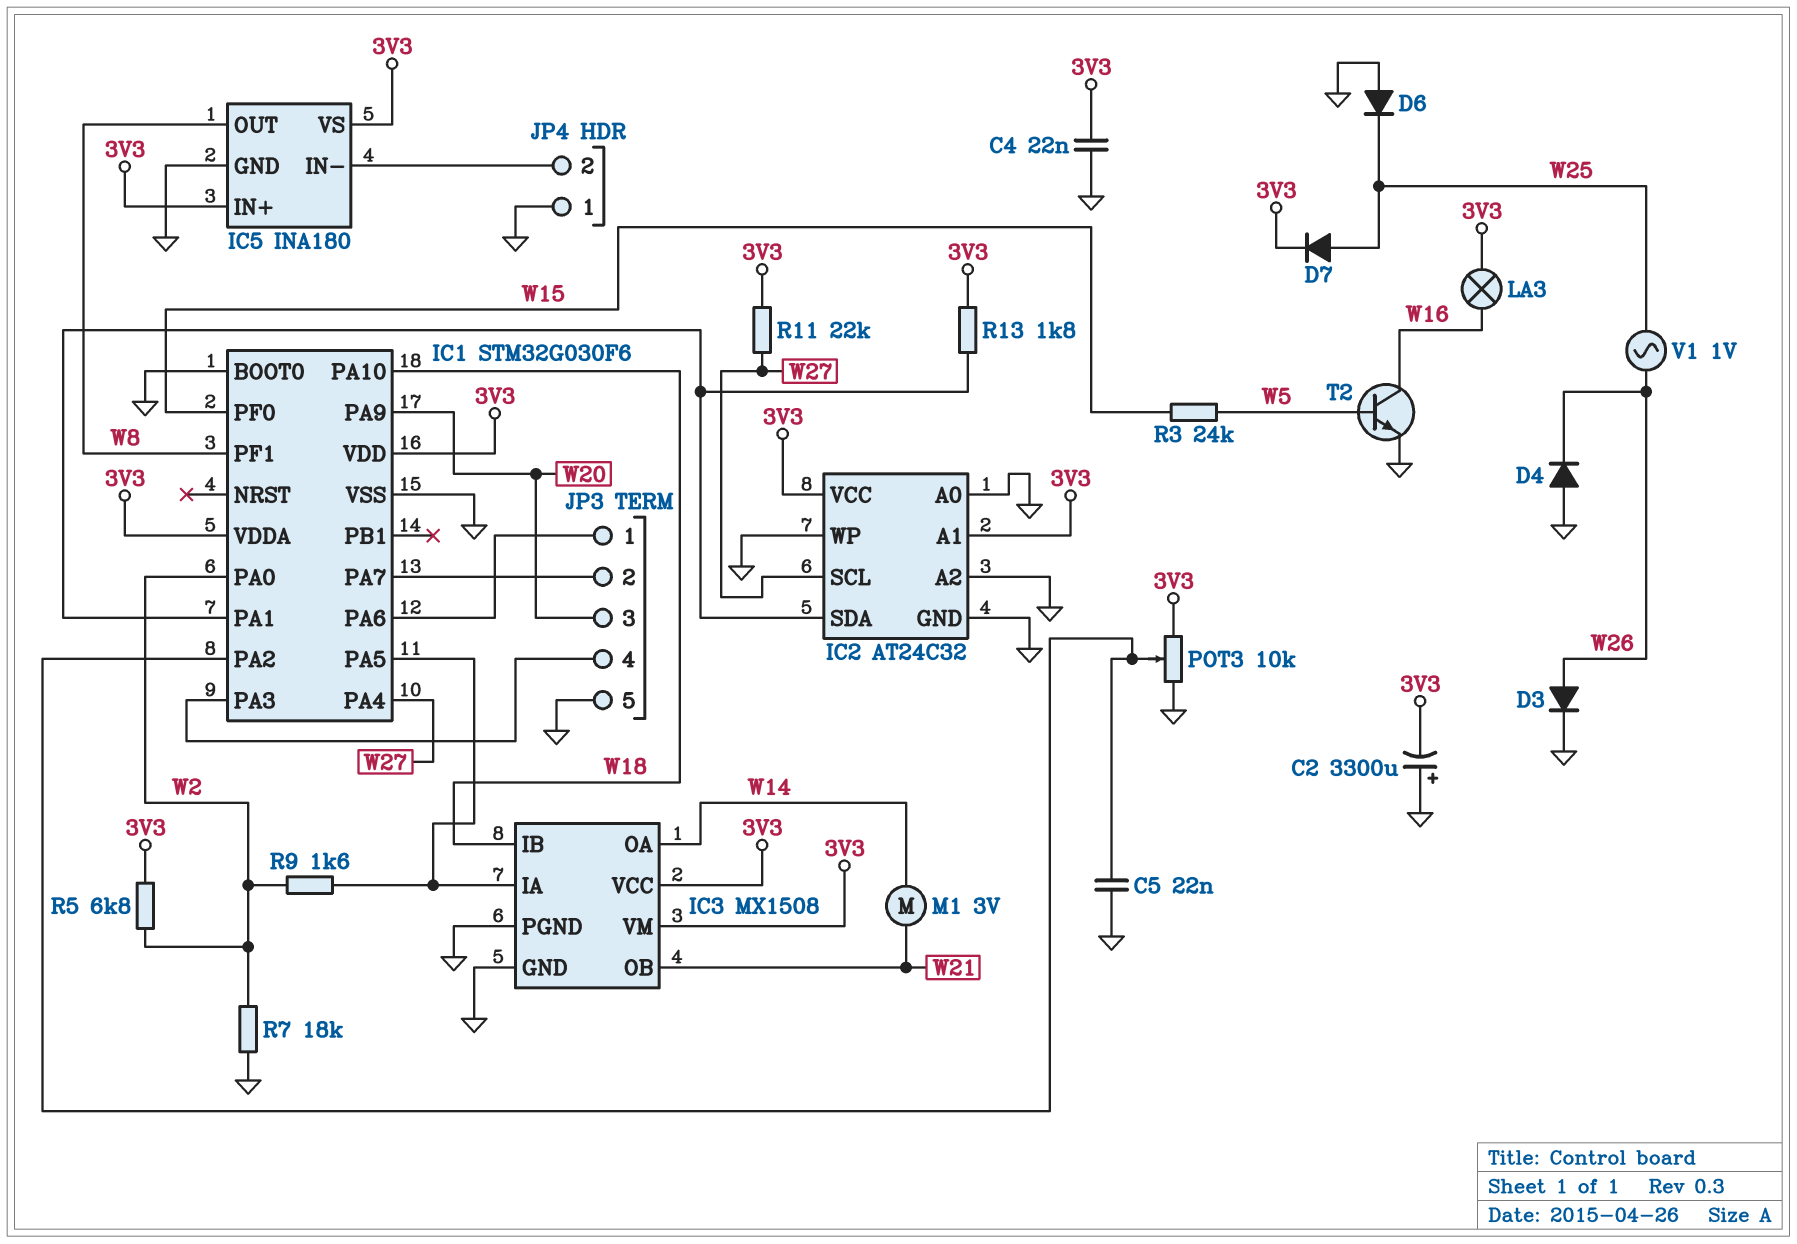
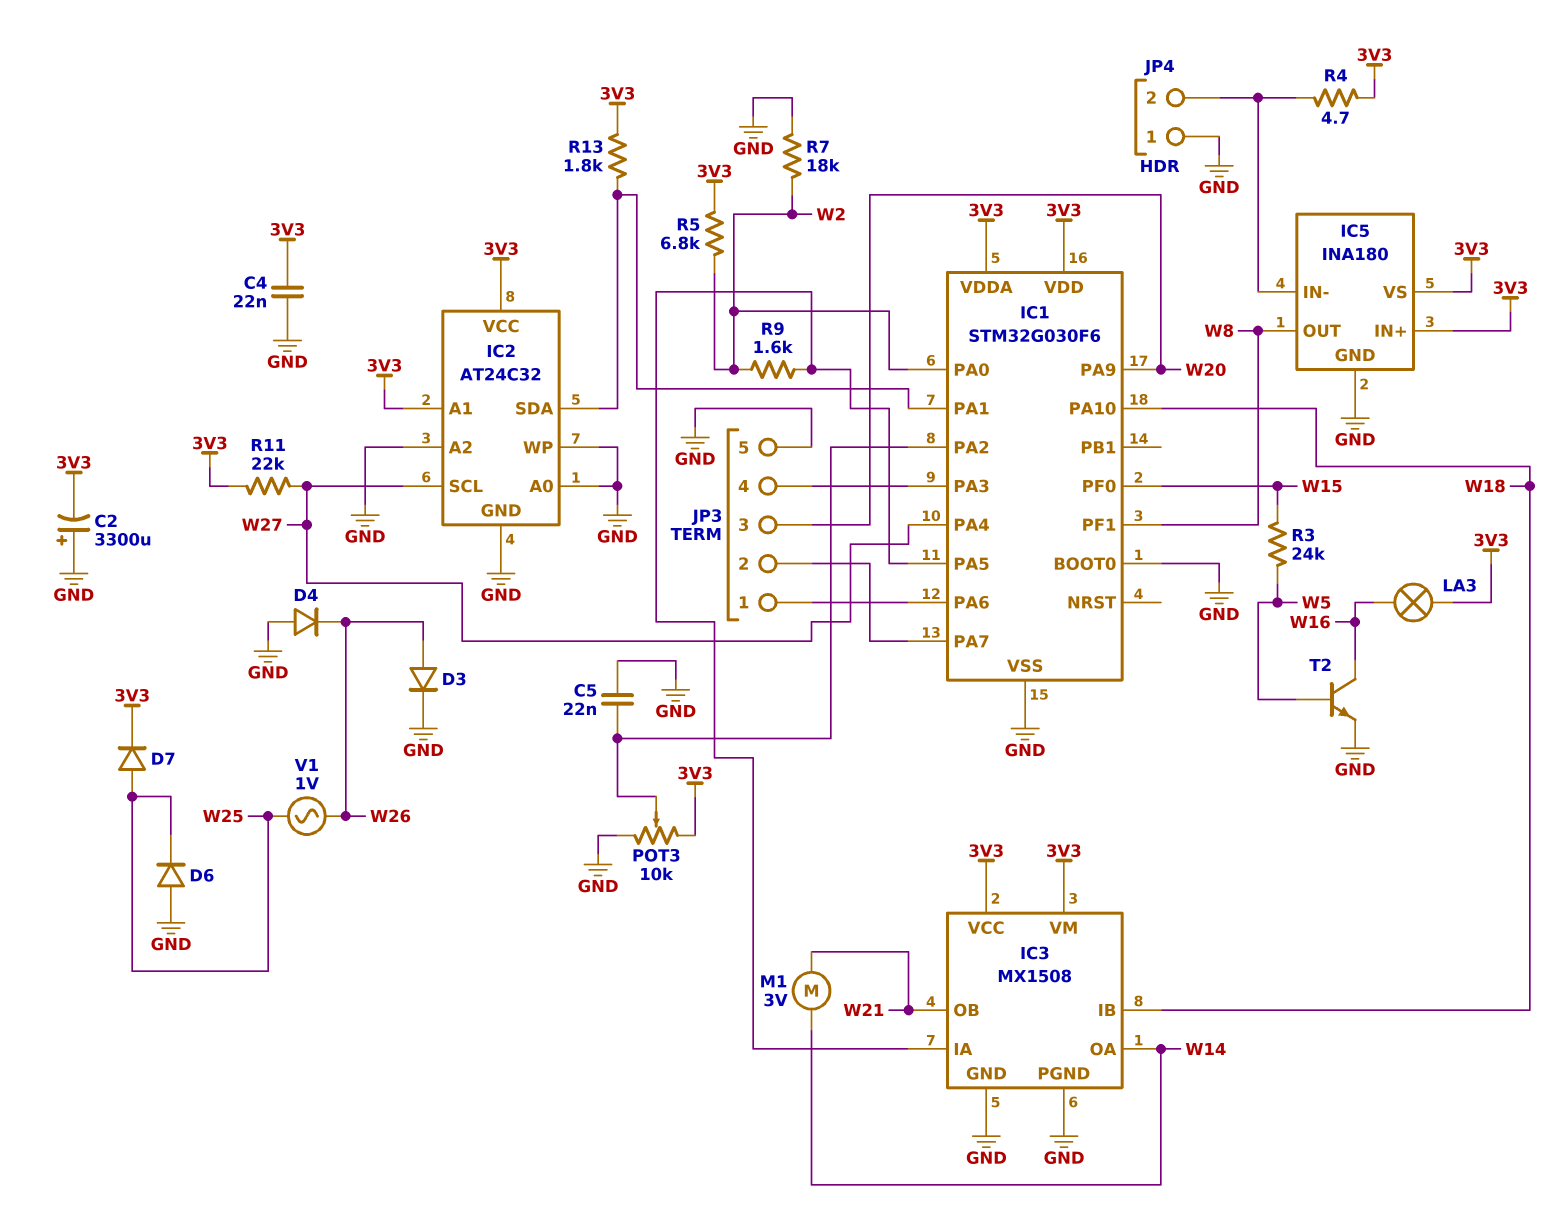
R4: none -> 4.7 (3V3, IC5/IN-)

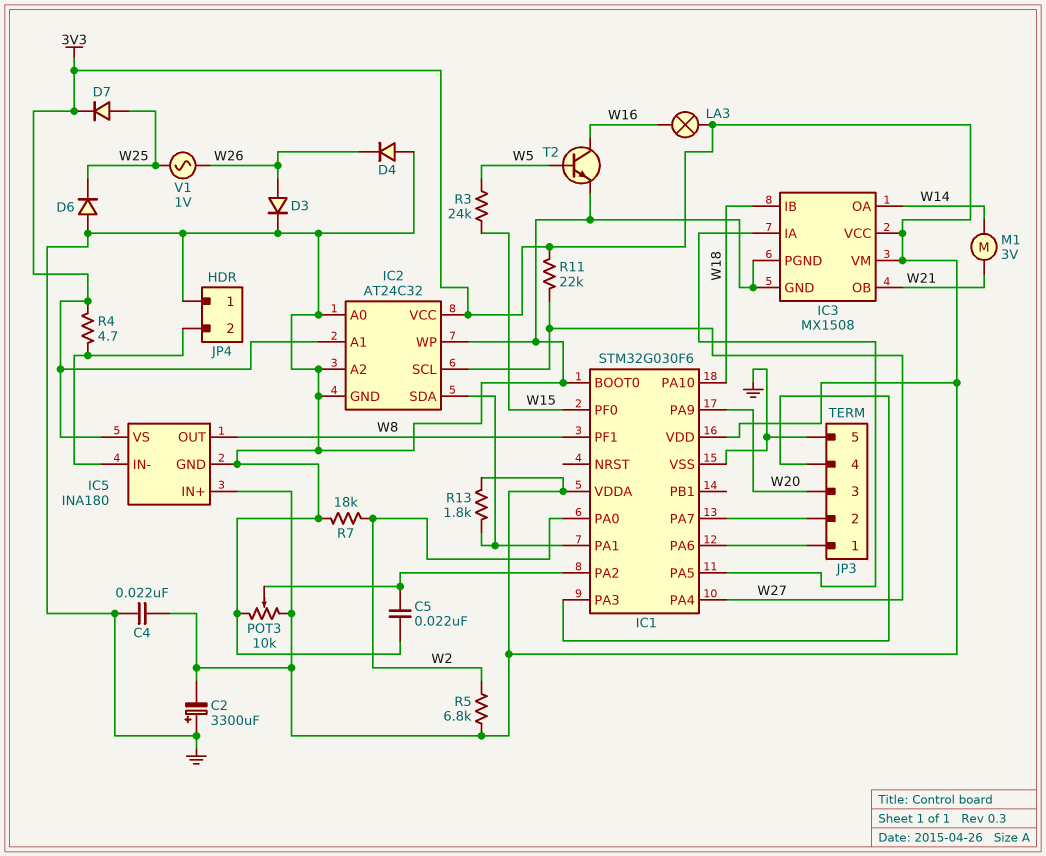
R9: 1.6k (IC1/PA5, W2) -> none

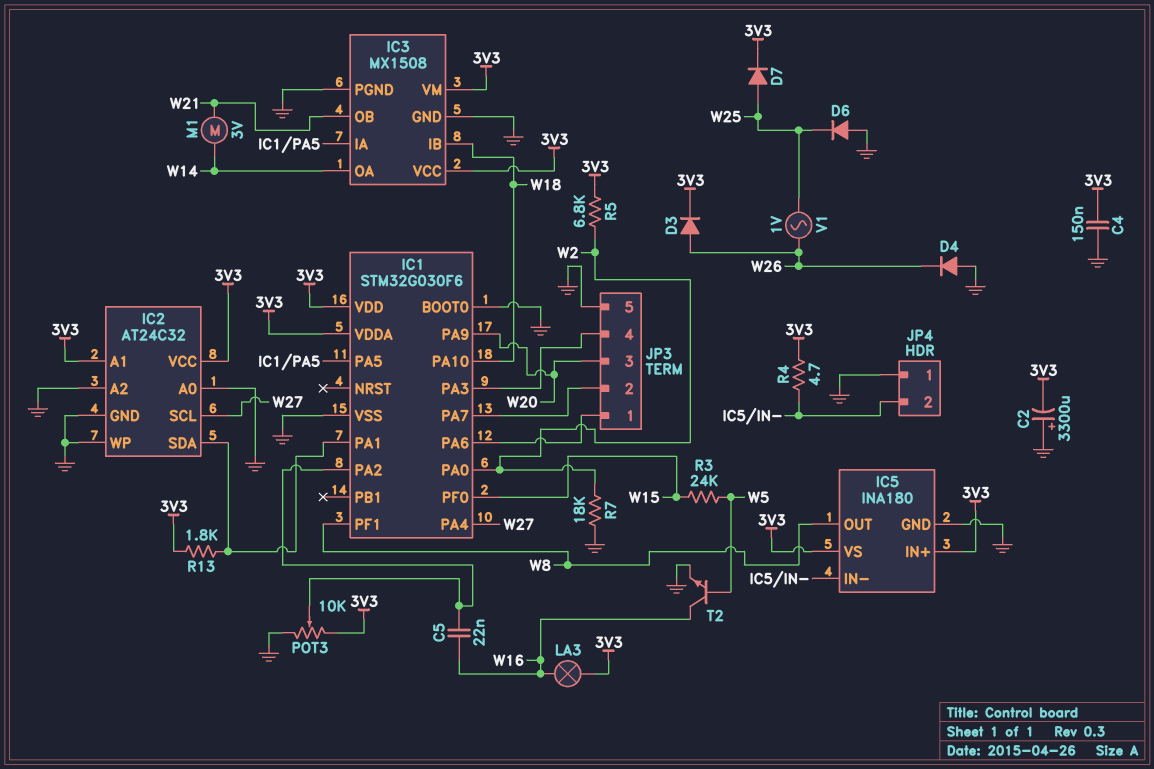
C4: 22nF (3V3, GND) -> 150nF (3V3, GND)
C5: 22nF (GND, IC1/PA2) -> 22nF (IC1/PA2, W16)
D3: diode (A W26, K GND) -> diode (A W26, K 3V3)
R11: 22k (3V3, W27) -> none

